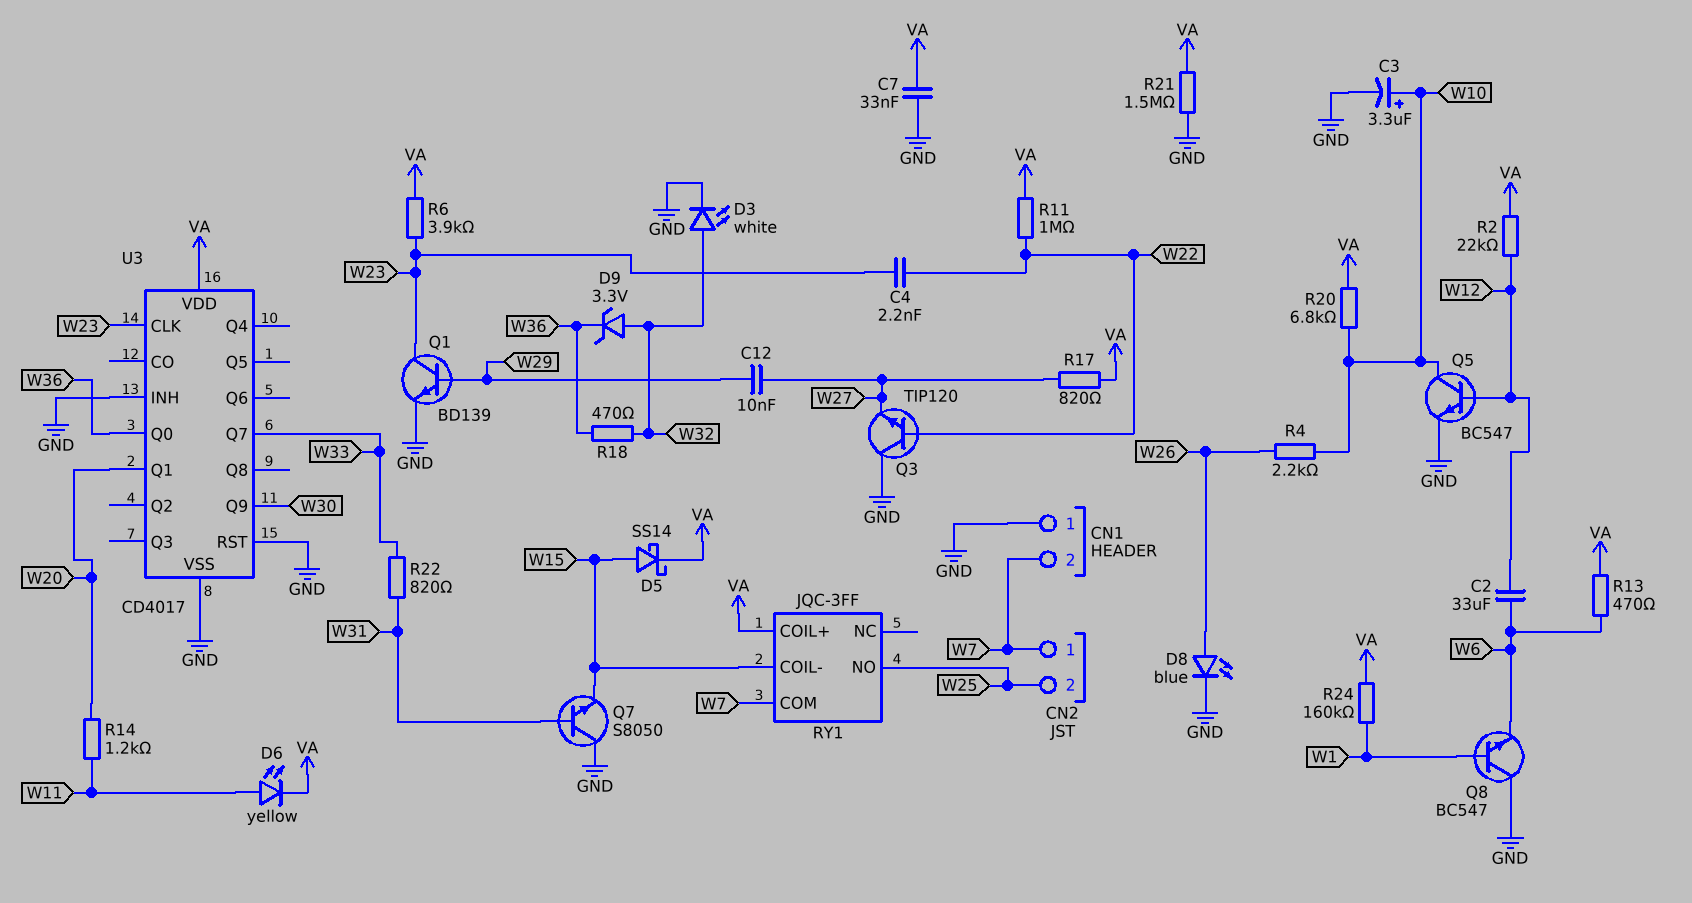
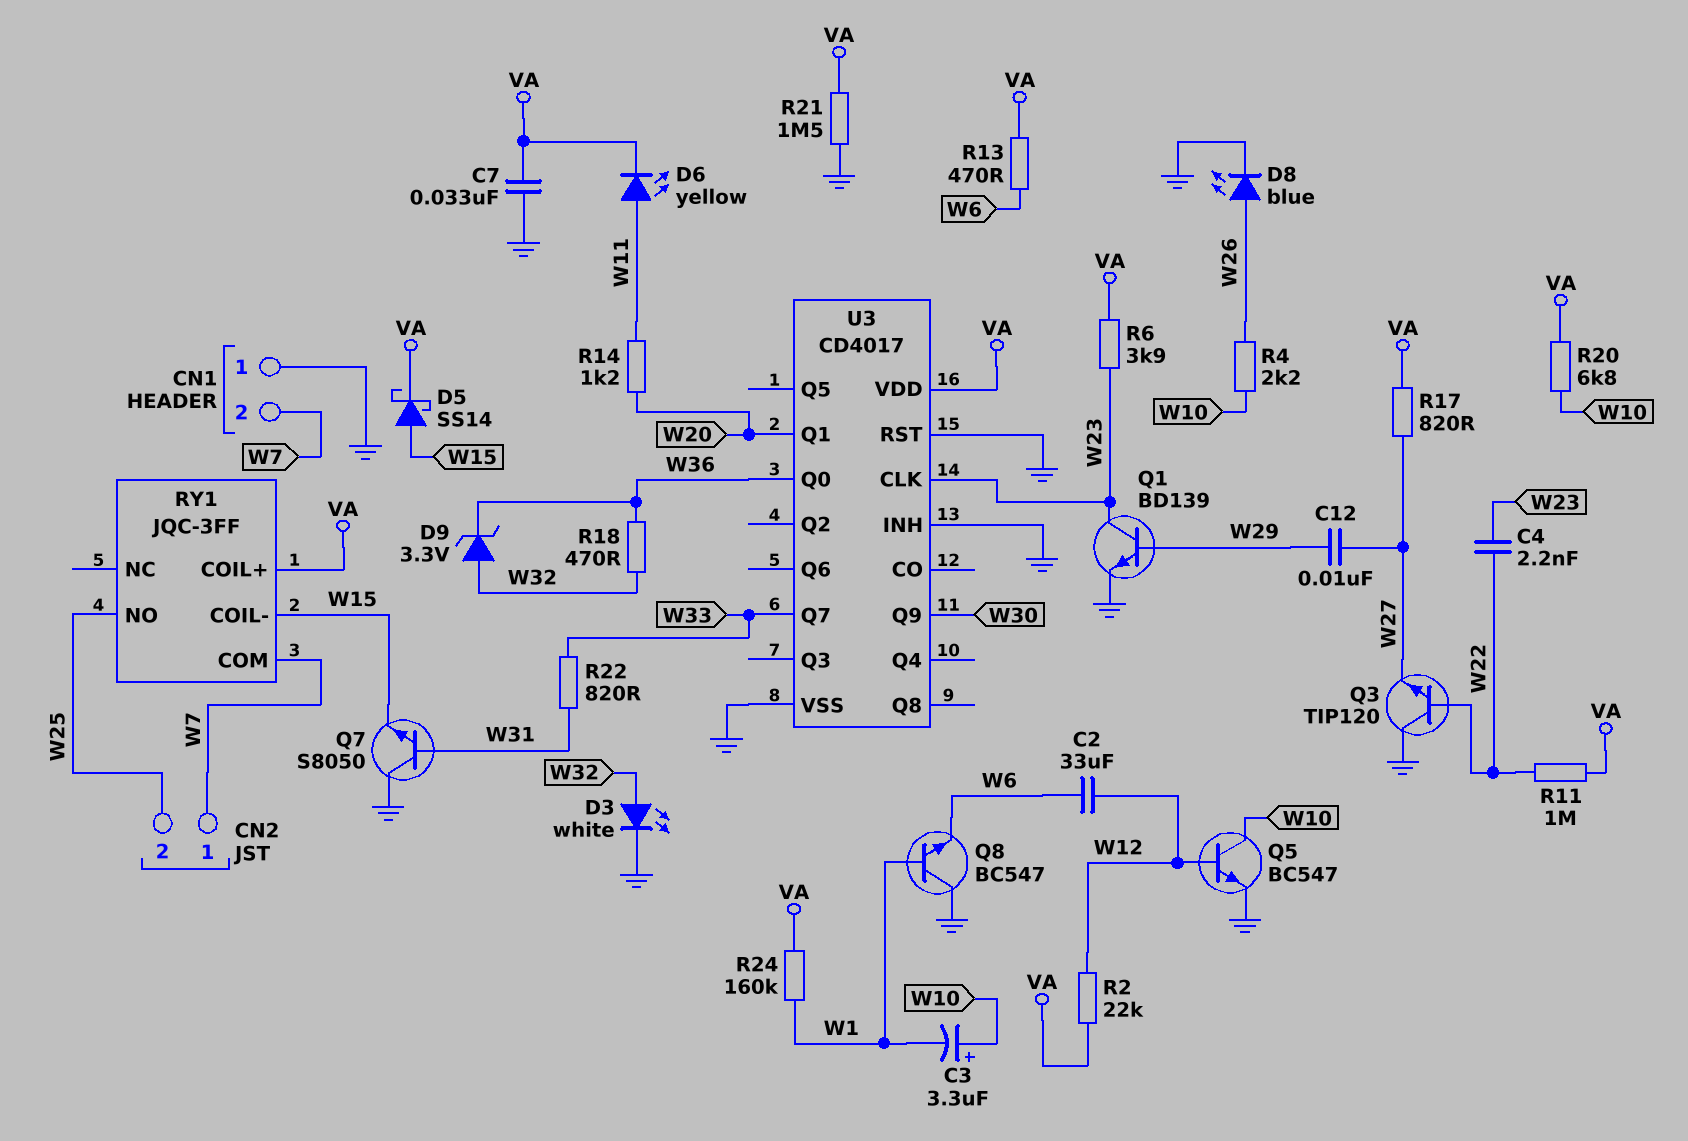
C3: 3.3uF (plus W10, minus GND) -> 3.3uF (plus W10, minus W1)

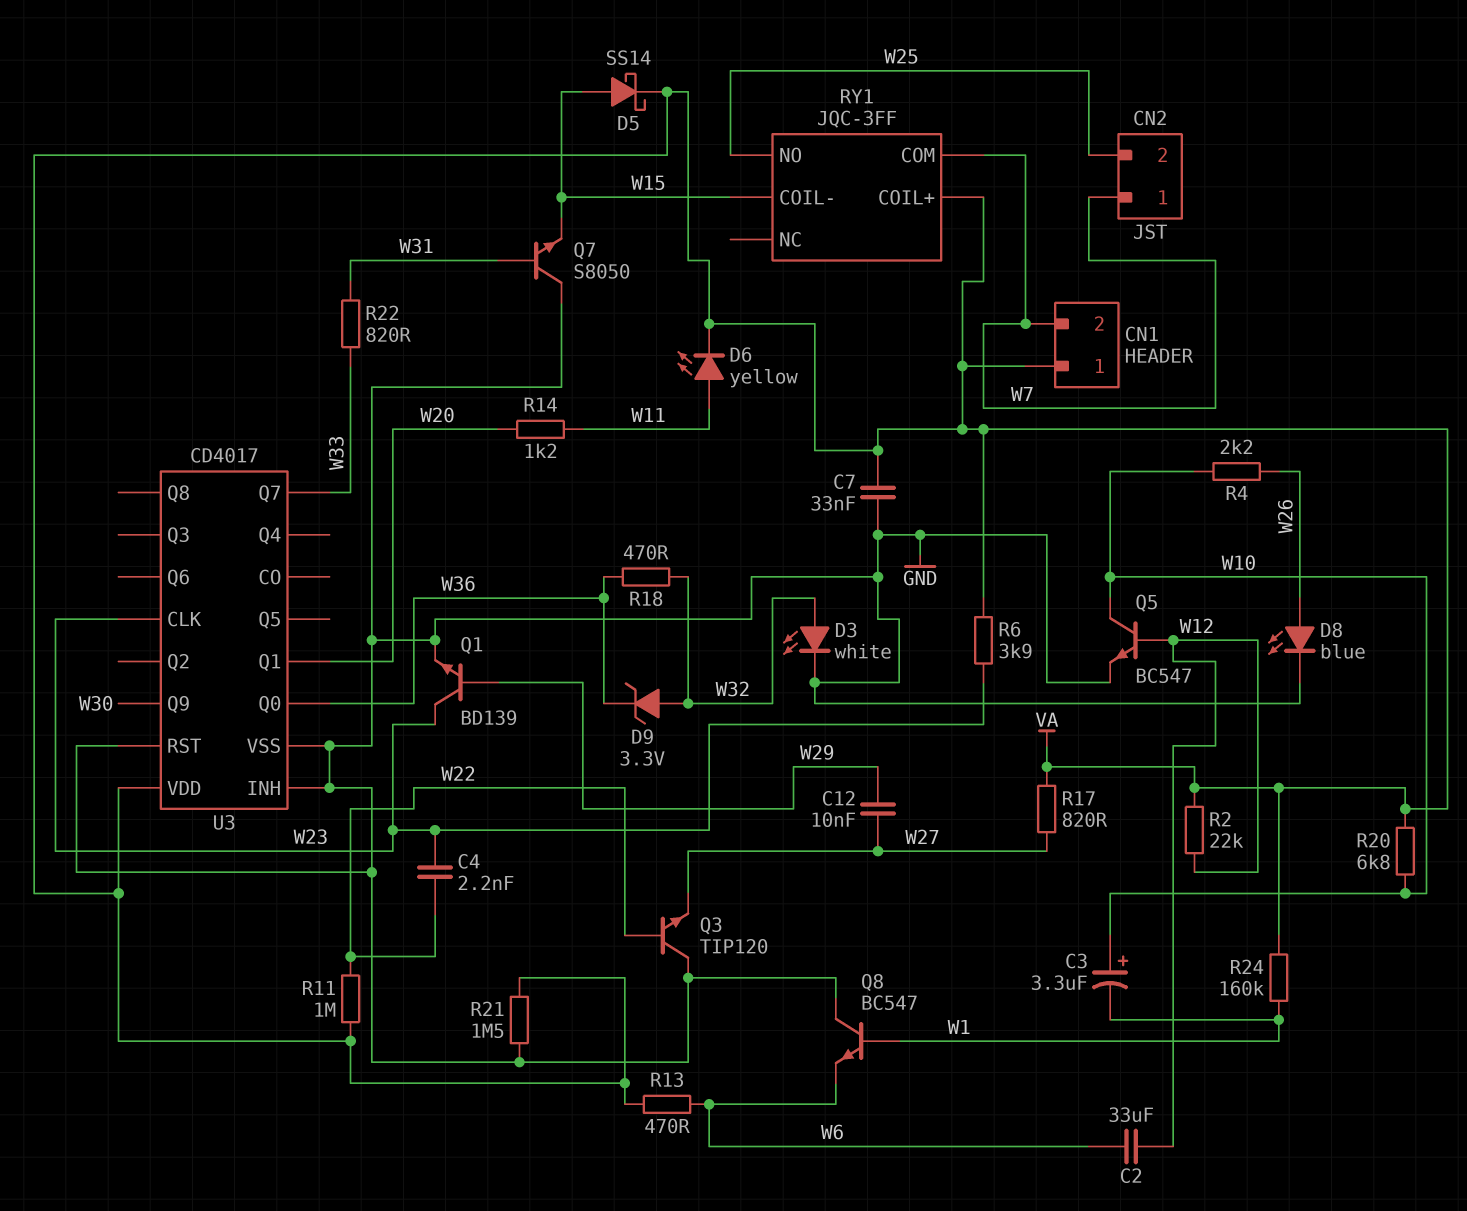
CN1 pin 1: GND -> VA

